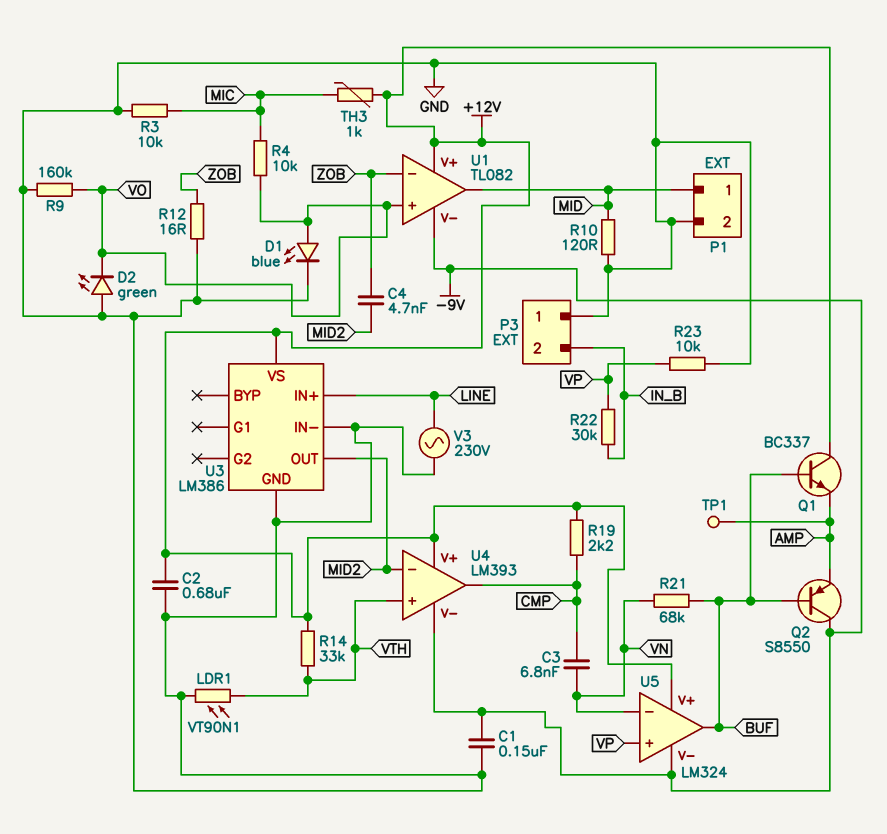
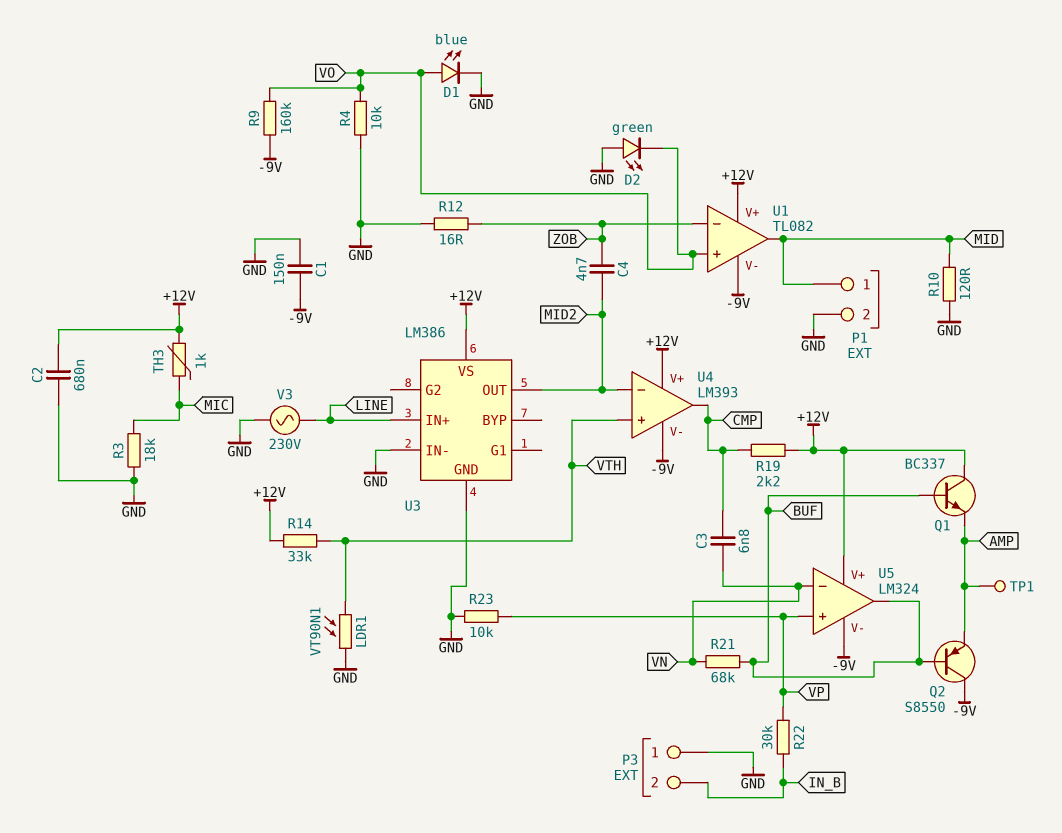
R3: 10k (GND, MIC) -> 18k (GND, MIC)
R4: 10k (MIC, VO) -> 10k (GND, VO)
R9: 160k (GND, VO) -> 160k (-9V, VO)

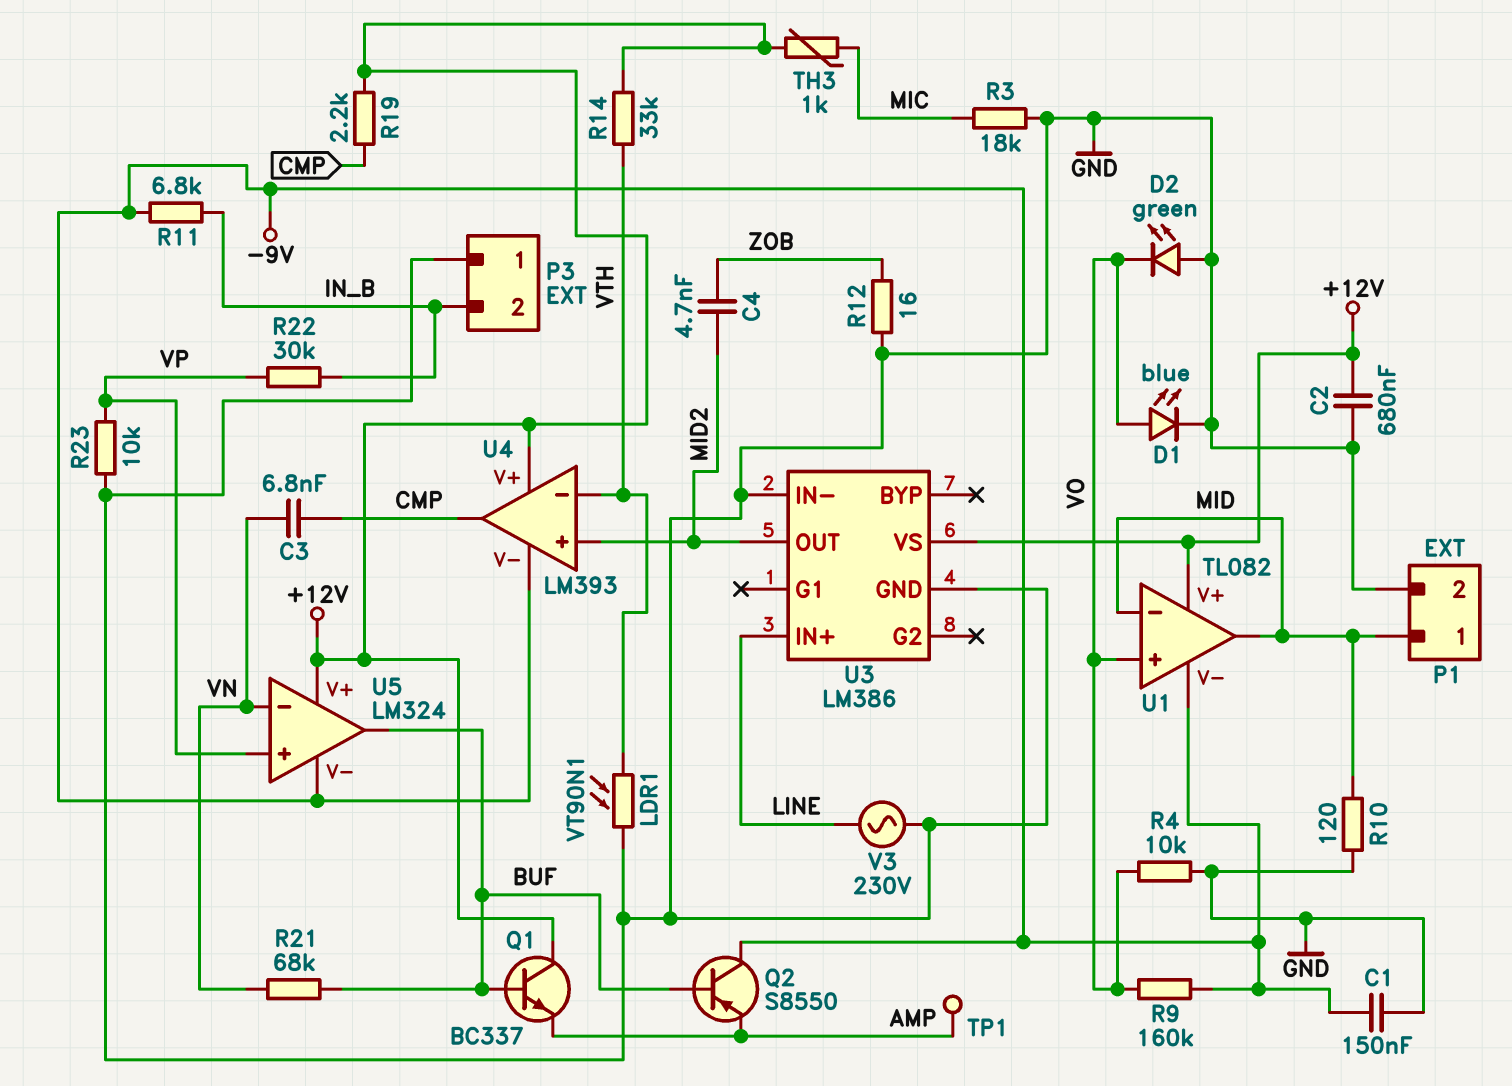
R11: none -> 6.8k (-9V, IN_B)
U1 pin in-: ZOB -> MID
U4 pin in+: VTH -> MID2
U4 pin in-: MID2 -> VTH

